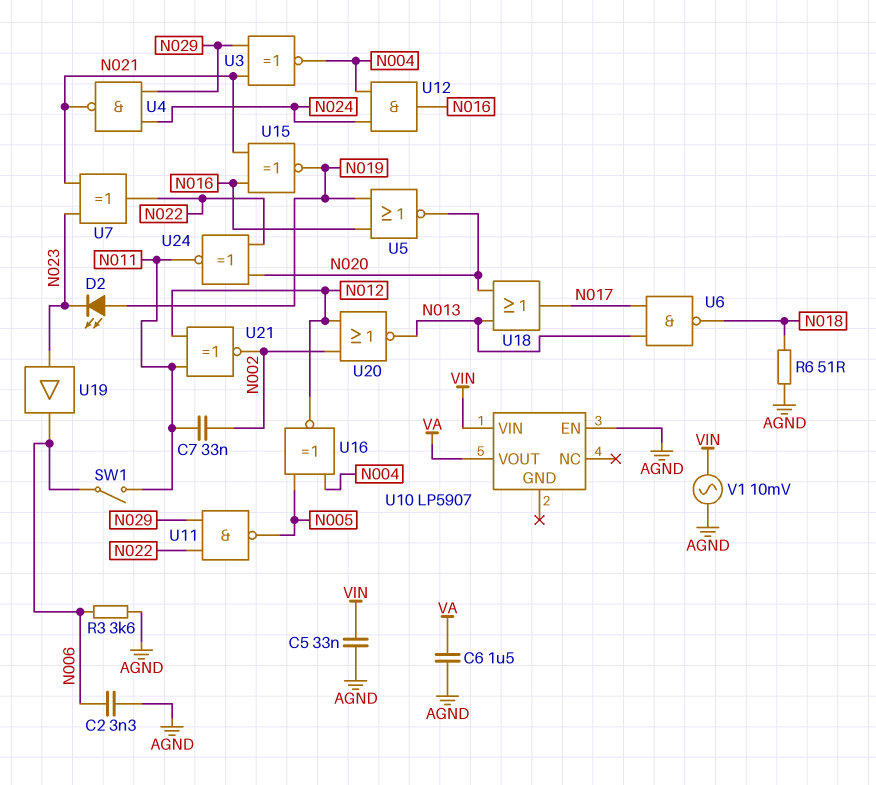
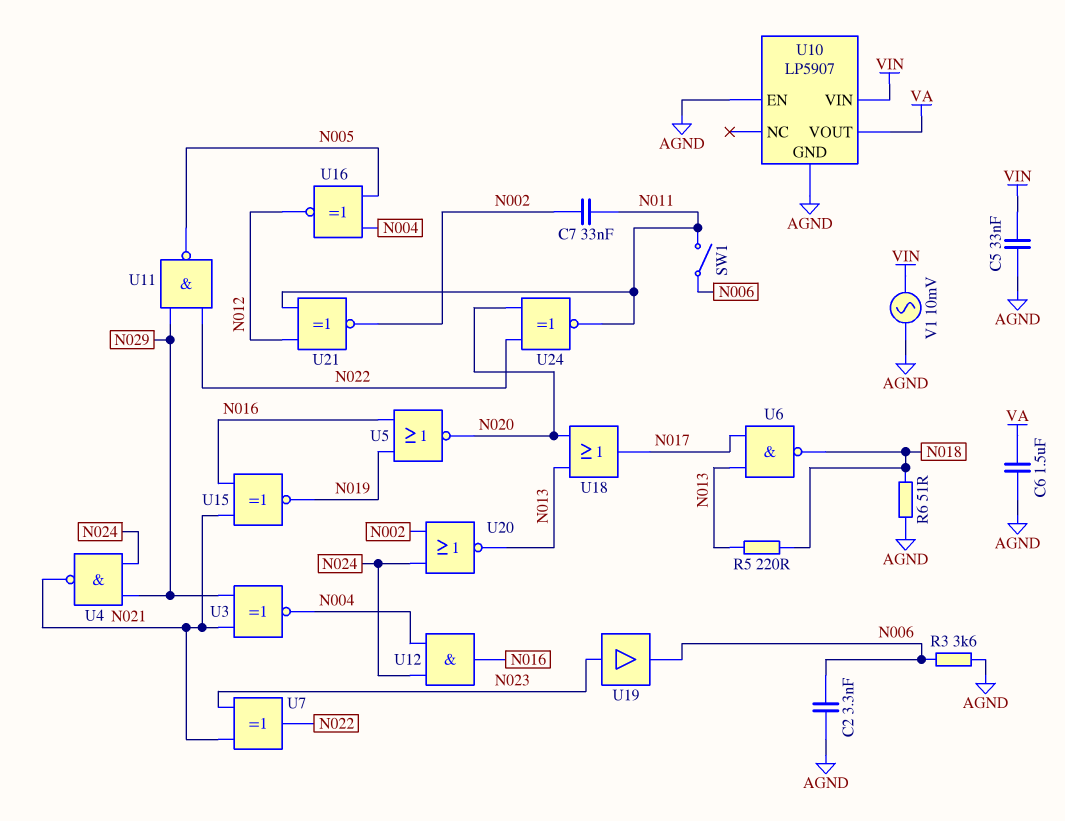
D2: LED (A N019, K N023) -> none
R5: none -> 220 (N013, N018)
U10 pin GND: none -> AGND
U20: NOR (in N002, in N012, out N013) -> NOR (in N002, in N024, out N013)

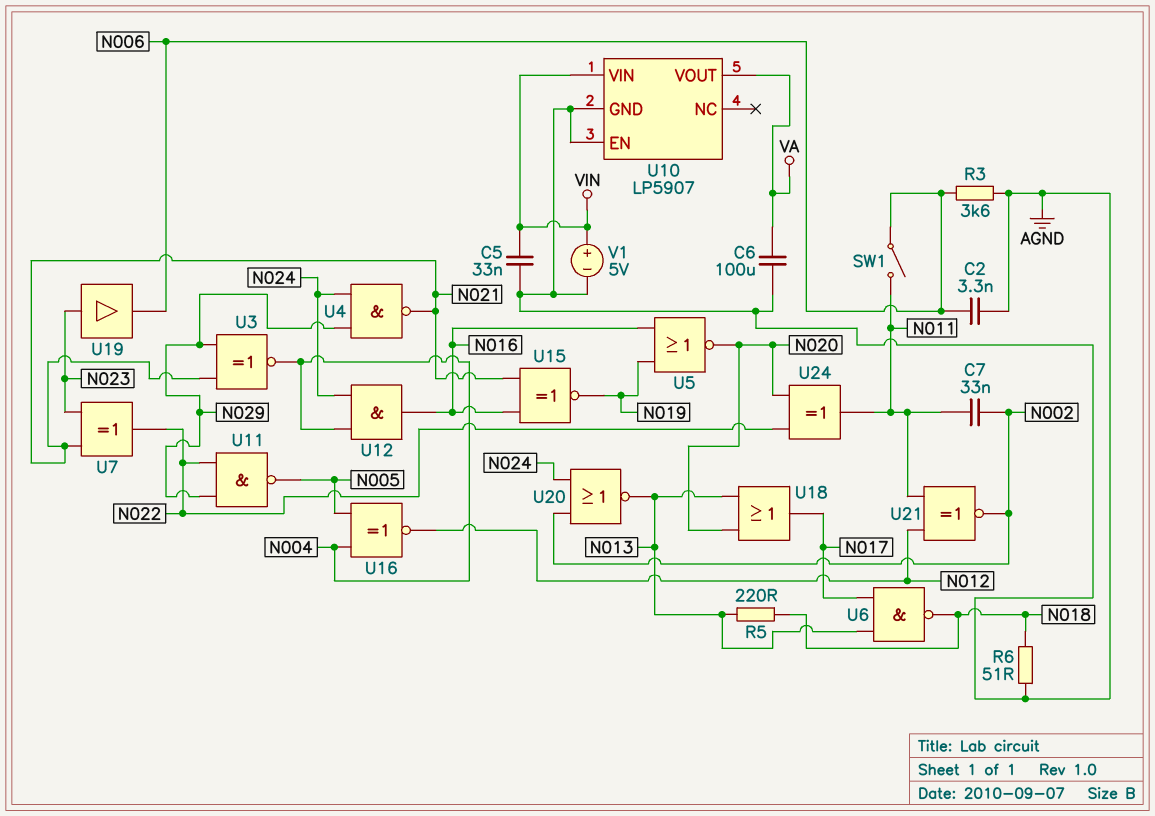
C6: 1.5uF (AGND, VA) -> 100uF (AGND, VA)
U24: XNOR (in N020, in N022, out N011) -> XOR (in N020, in N022, out N011)
V1: AC 10mV (AGND, VIN) -> 5V (plus VIN, minus AGND)

